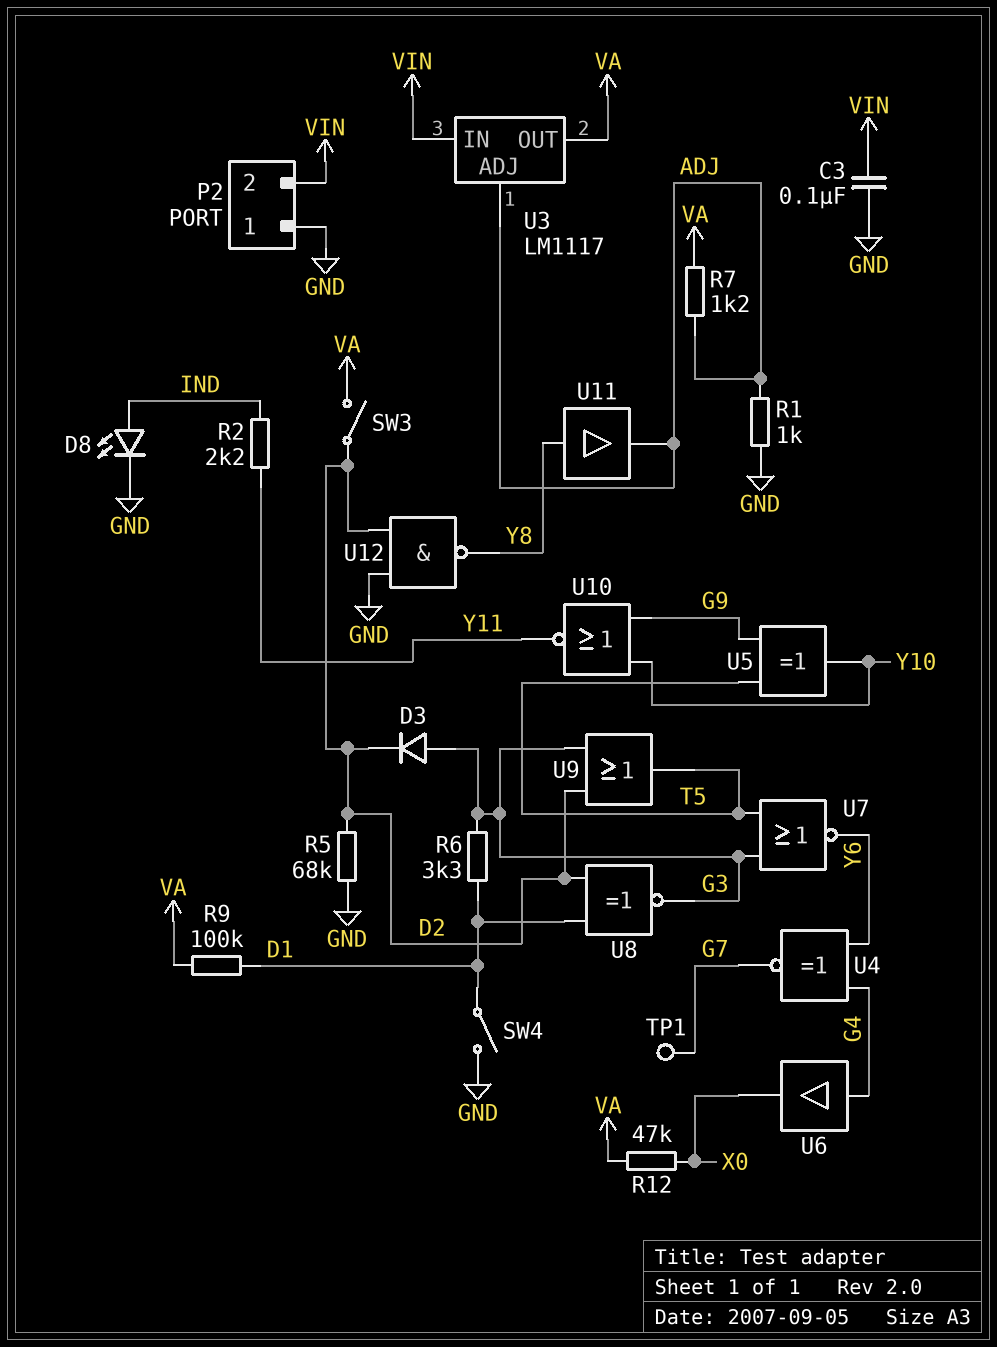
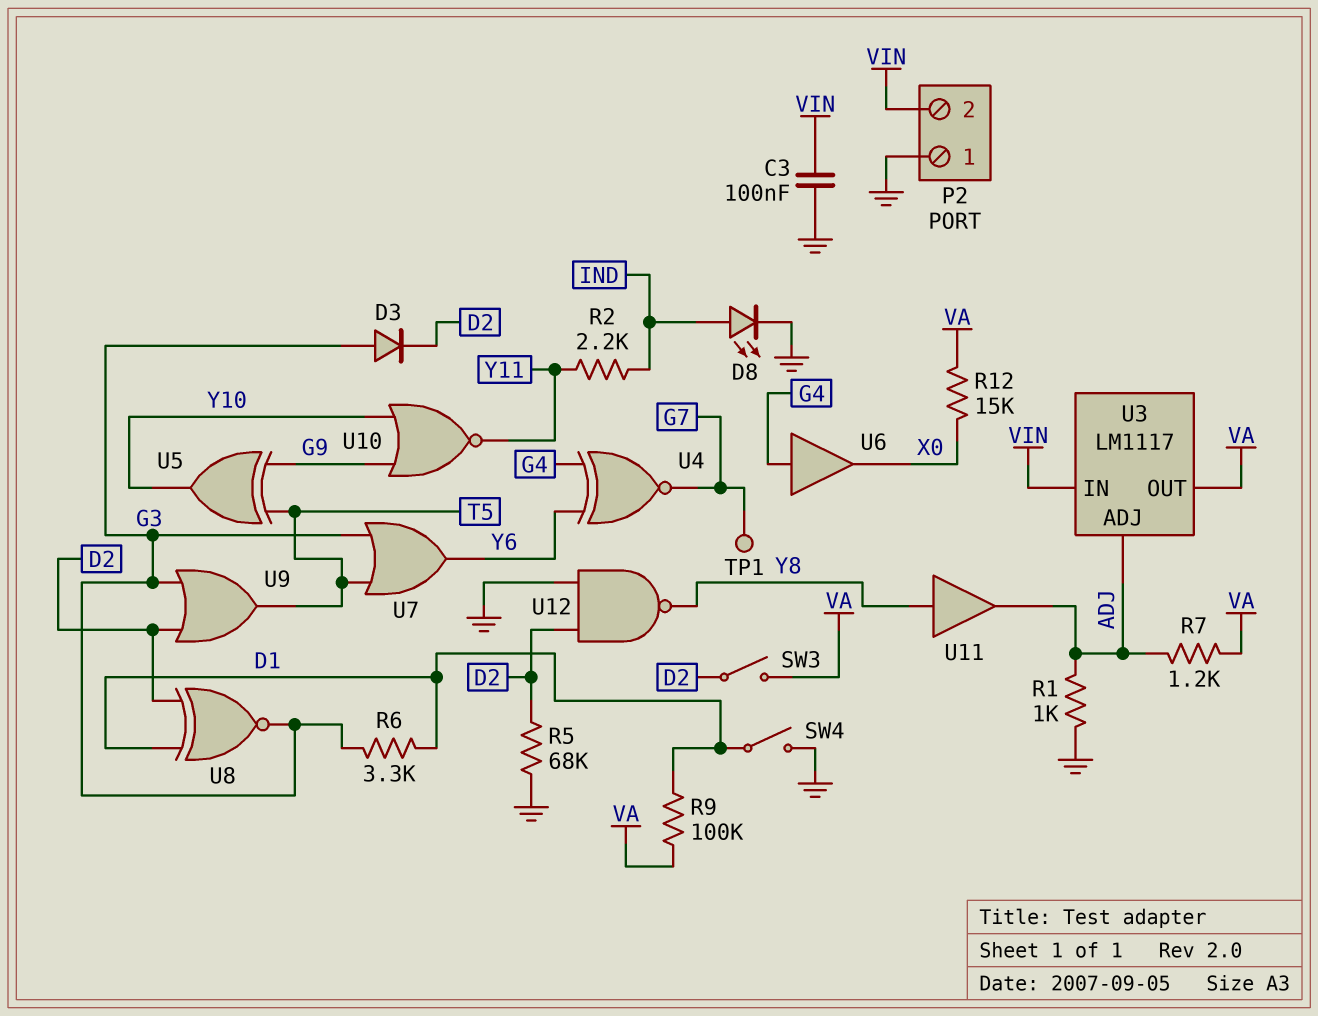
R12: 47k (VA, X0) -> 15k (VA, X0)
U7: NOR (in G3, in T5, out Y6) -> OR (in G3, in T5, out Y6)

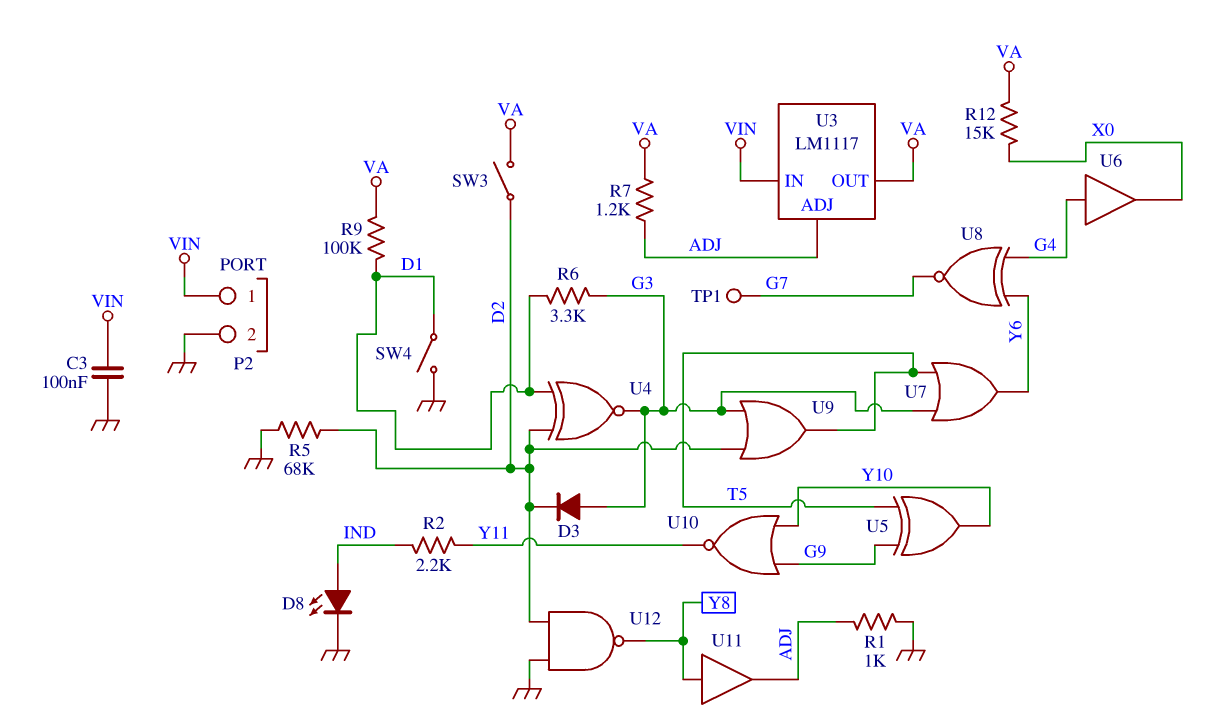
P2 pin 1: GND -> VIN
P2 pin 2: VIN -> GND
U4: XNOR (in G4, in Y6, out G7) -> XNOR (in D1, in D2, out G3)
U8: XNOR (in D1, in D2, out G3) -> XNOR (in G4, in Y6, out G7)

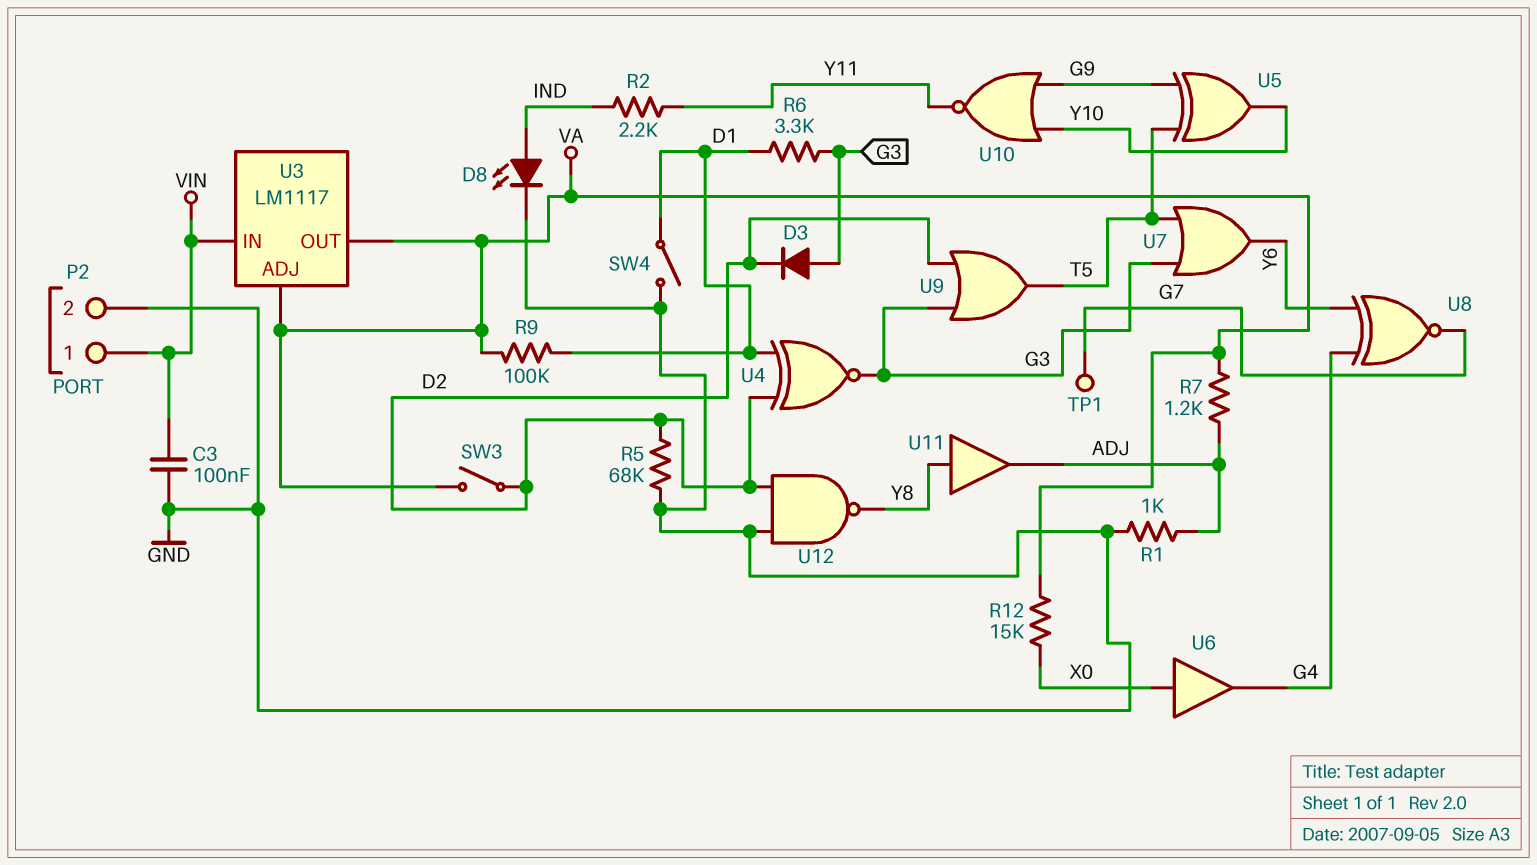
U3 pin ADJ: ADJ -> VA
U6: buffer (in G4, out X0) -> buffer (in X0, out G4)

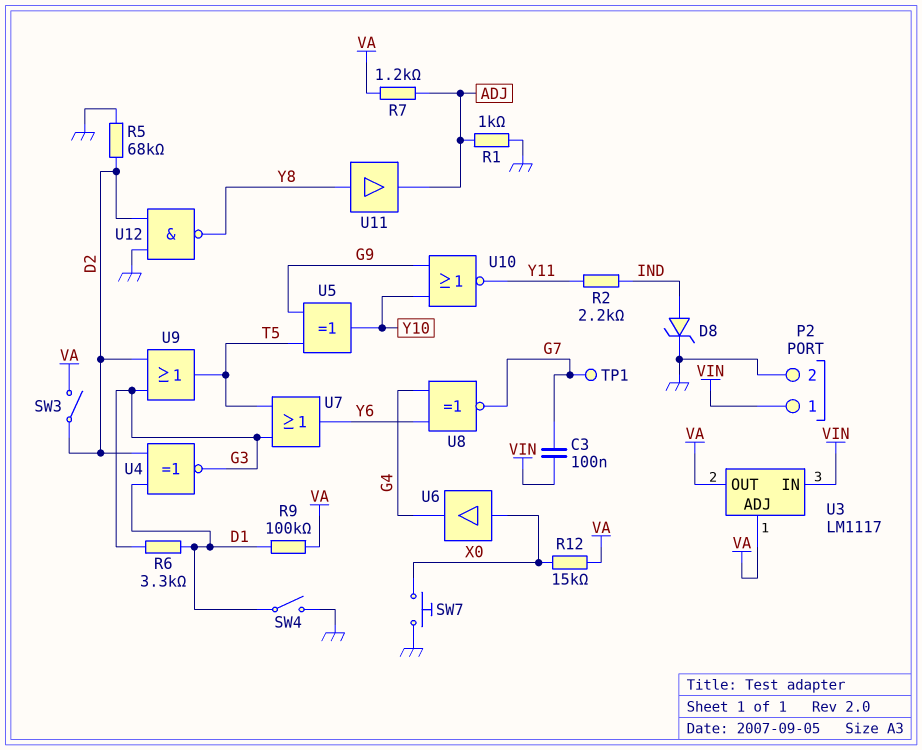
C3: 100nF (GND, VIN) -> 100nF (G7, VIN)
D3: diode (A G3, K D2) -> none
D8: LED (A IND, K GND) -> zener (A IND, K GND)
SW7: none -> button (GND, X0)

